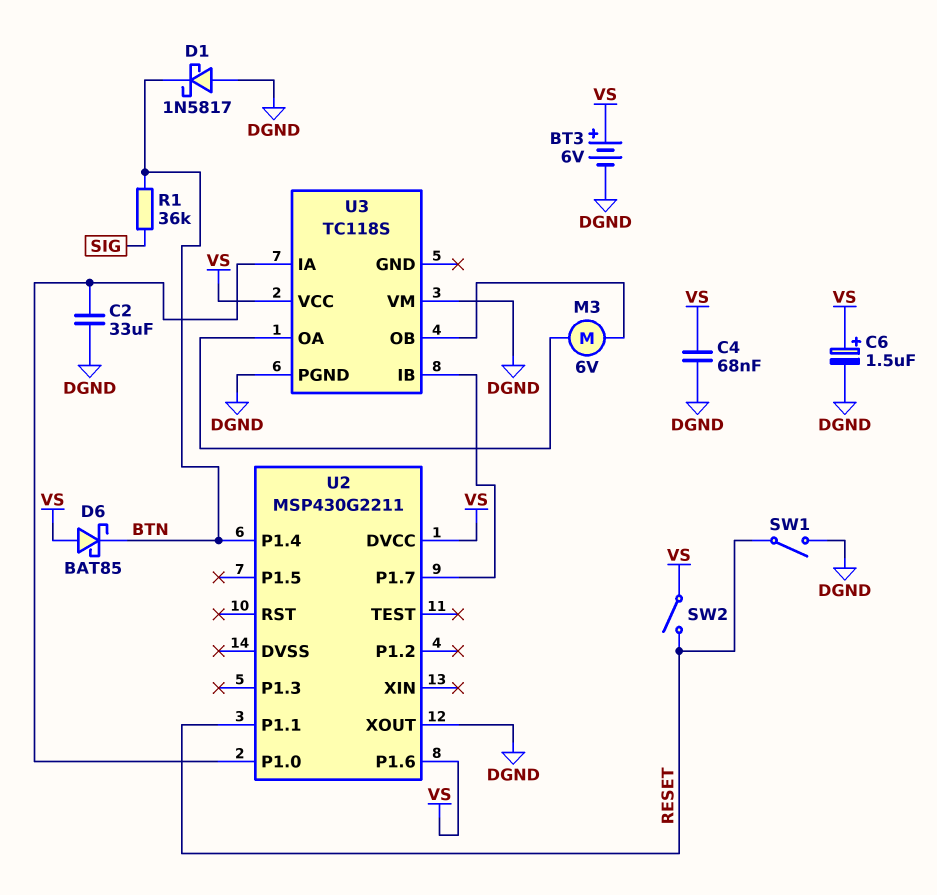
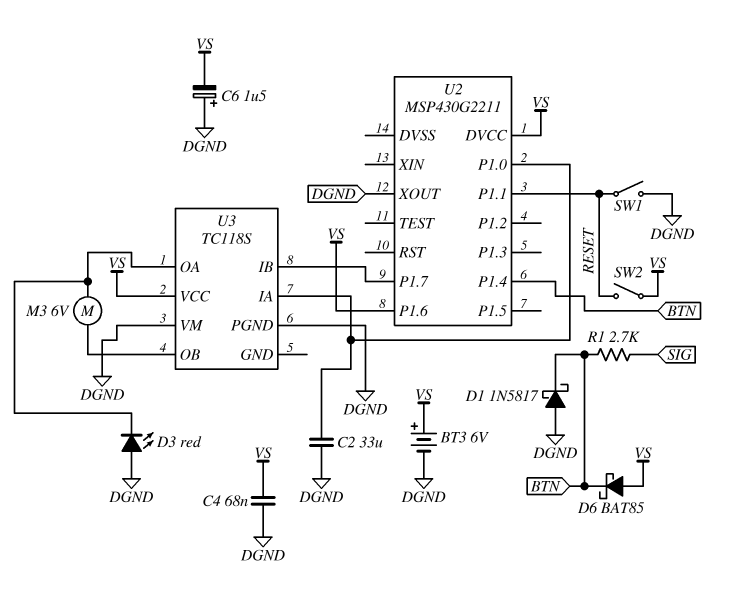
C6: 1.5uF (plus VS, minus DGND) -> 1.5uF (plus DGND, minus VS)
D3: none -> LED red (A DGND, K U3/OA)
R1: 36k (BTN, SIG) -> 2.7k (BTN, SIG)

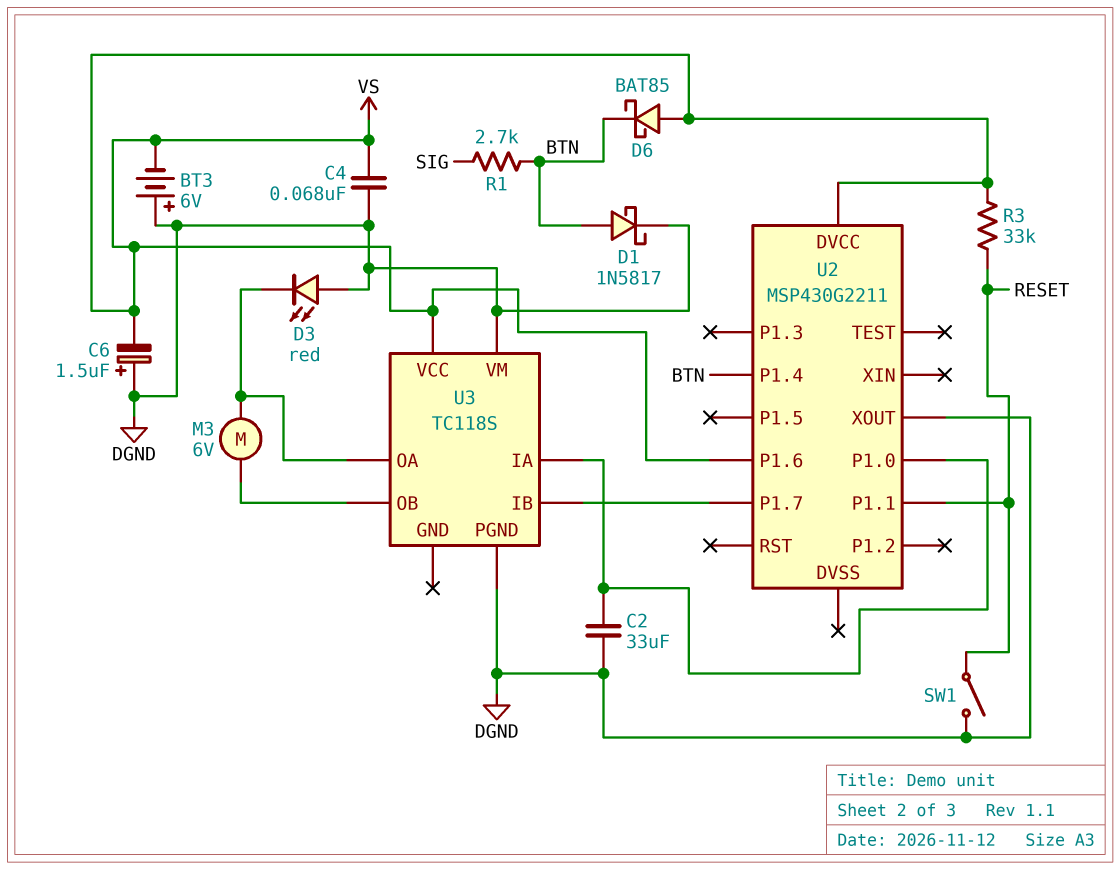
BT3: 6V (plus VS, minus DGND) -> 6V (plus DGND, minus VS)
D1: schottky 1N5817 (A DGND, K BTN) -> schottky 1N5817 (A BTN, K DGND)
R3: none -> 33k (RESET, VS)
SW2: switch (RESET, VS) -> none

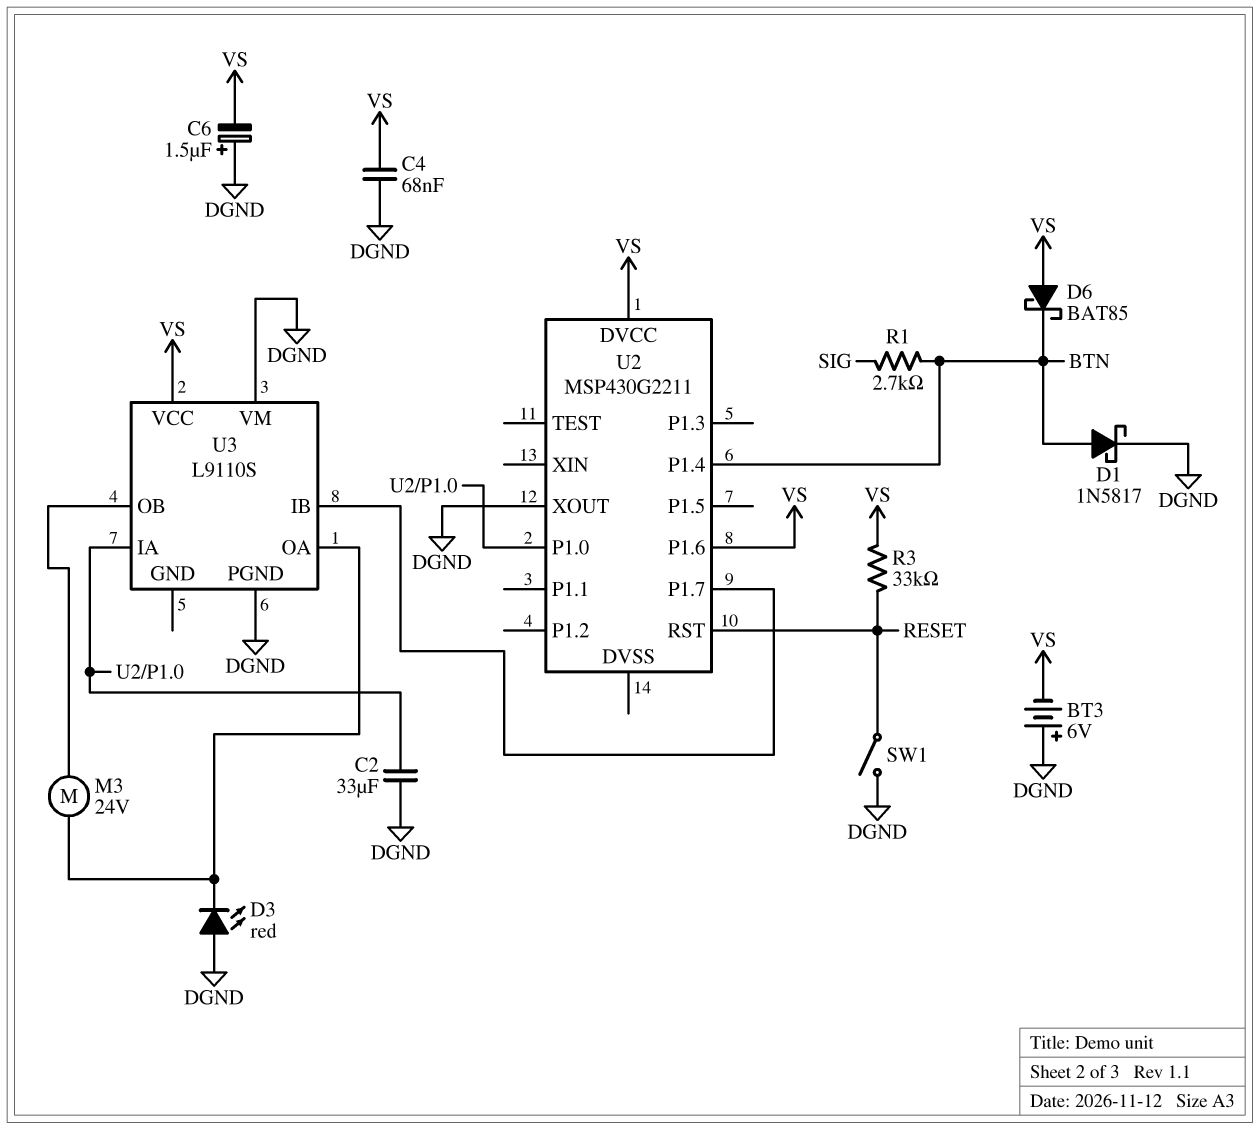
M3: motor 6V (U3/OA, U3/OB) -> motor 24V (U3/OA, U3/OB)
U2 pin P1.1: RESET -> none
U2 pin RST: none -> RESET
U3: TC118S -> L9110S

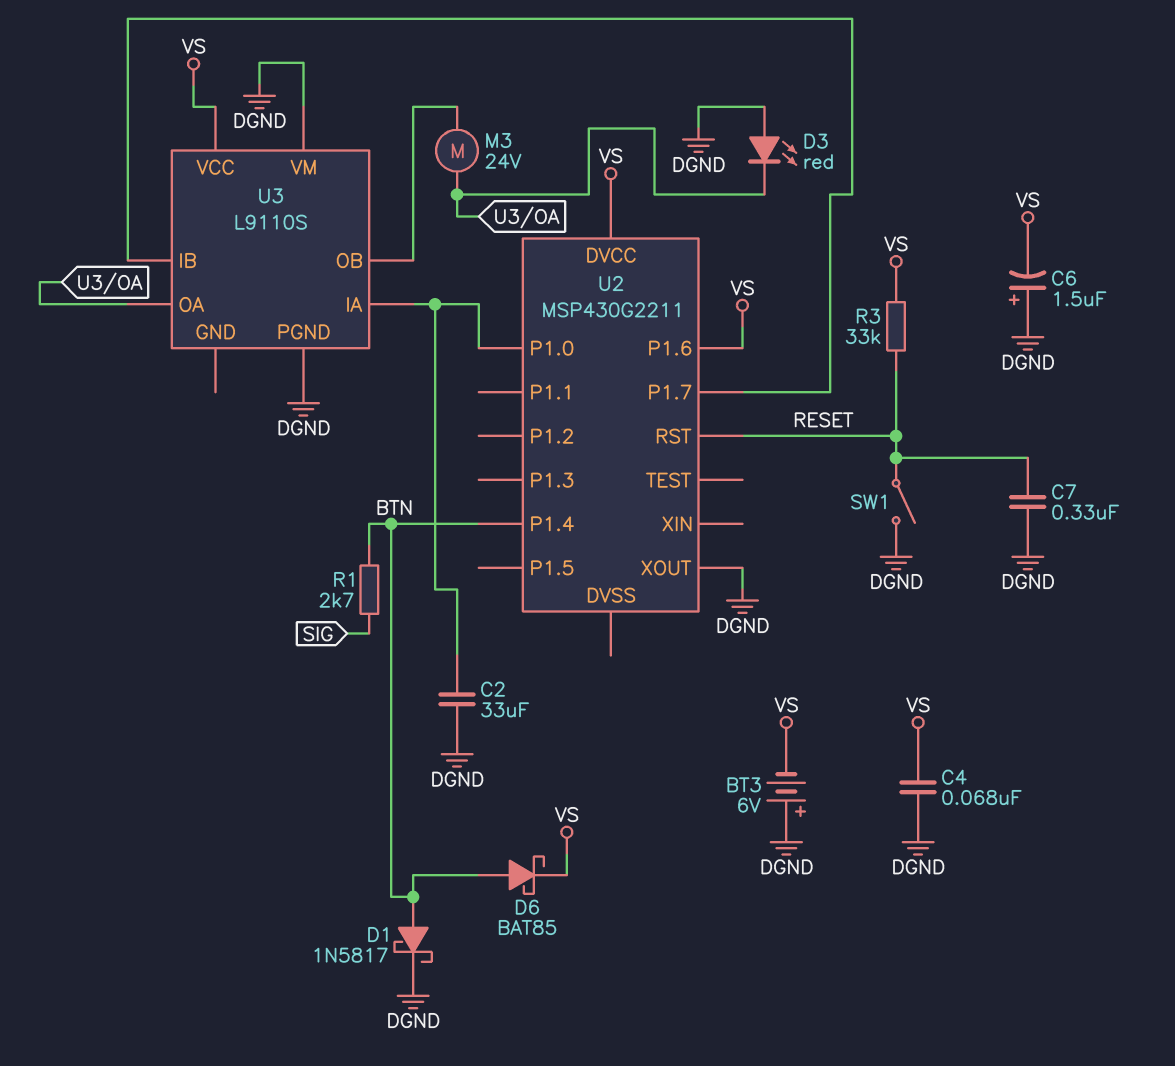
C7: none -> 330nF (DGND, RESET)
D6: schottky BAT85 (A VS, K BTN) -> schottky BAT85 (A BTN, K VS)

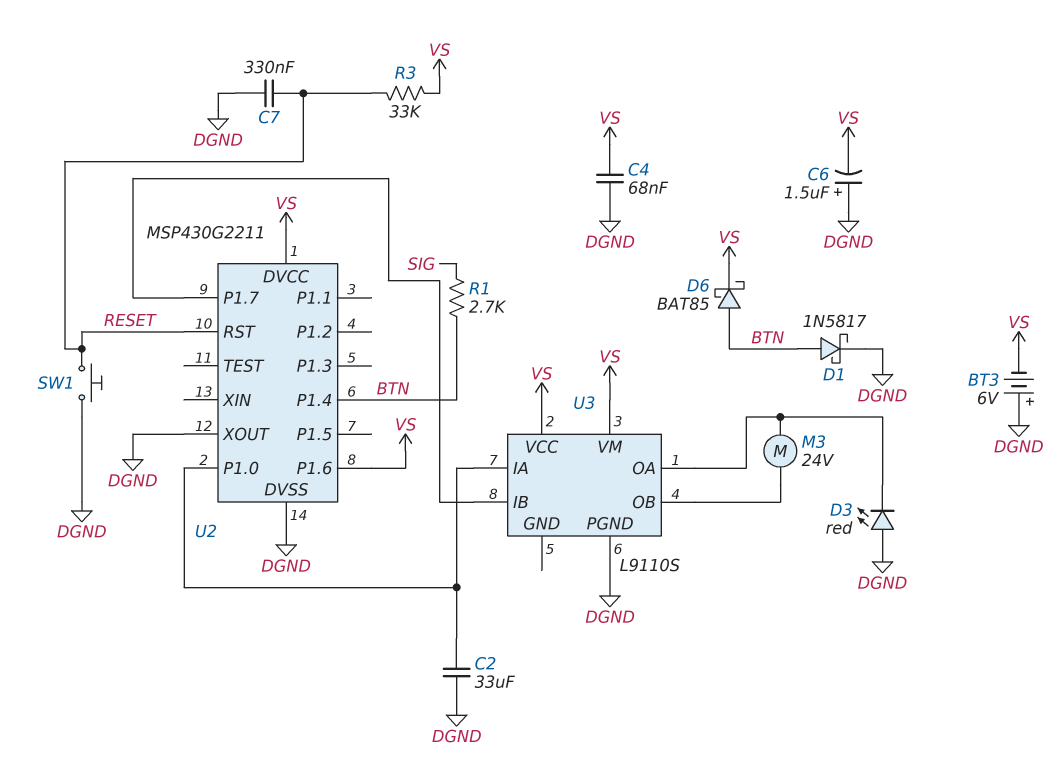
SW1: switch (DGND, RESET) -> button (DGND, RESET)
U2 pin DVSS: none -> DGND
U3 pin VM: DGND -> VS

